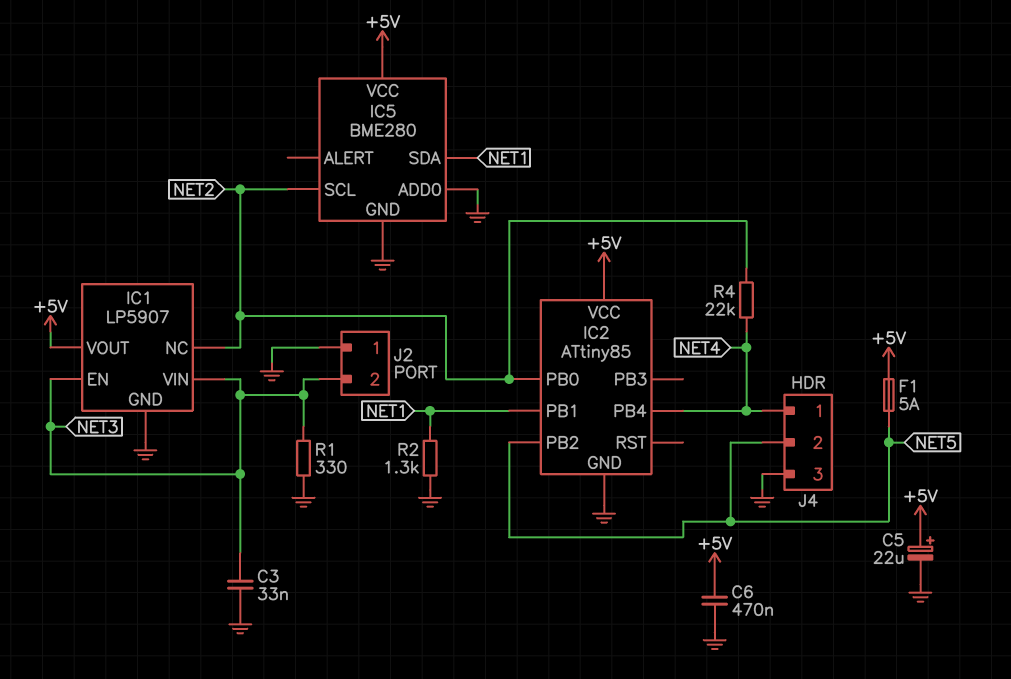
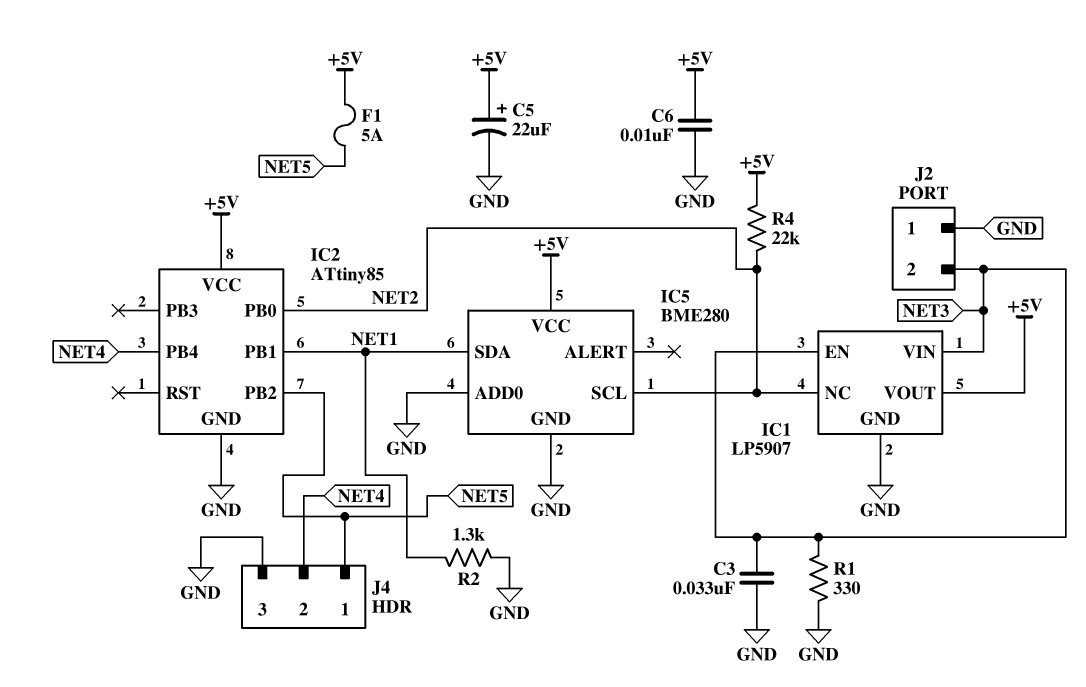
C6: 470nF (+5V, GND) -> 10nF (+5V, GND)
J4 pin 1: NET4 -> NET5
J4 pin 2: NET5 -> NET4
R4: 22k (NET2, NET4) -> 22k (+5V, NET2)

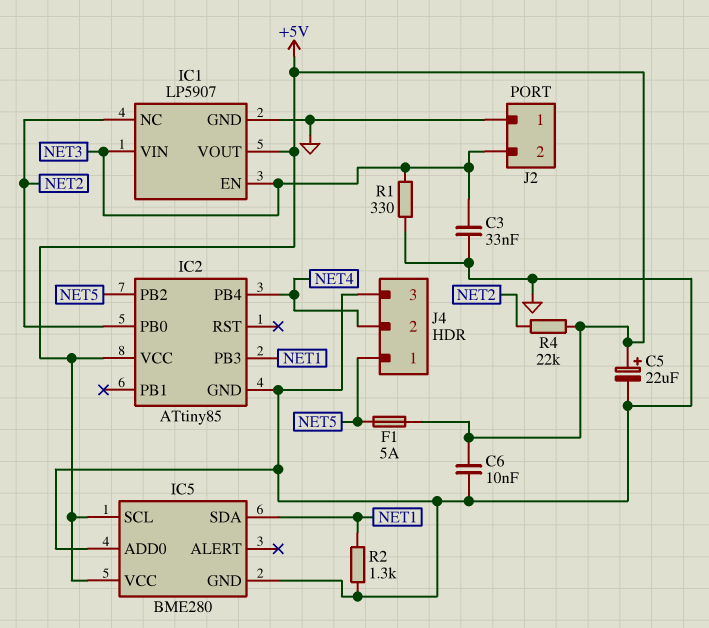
IC2 pin PB1: NET1 -> none
IC2 pin PB3: none -> NET1
IC5 pin SCL: NET2 -> +5V

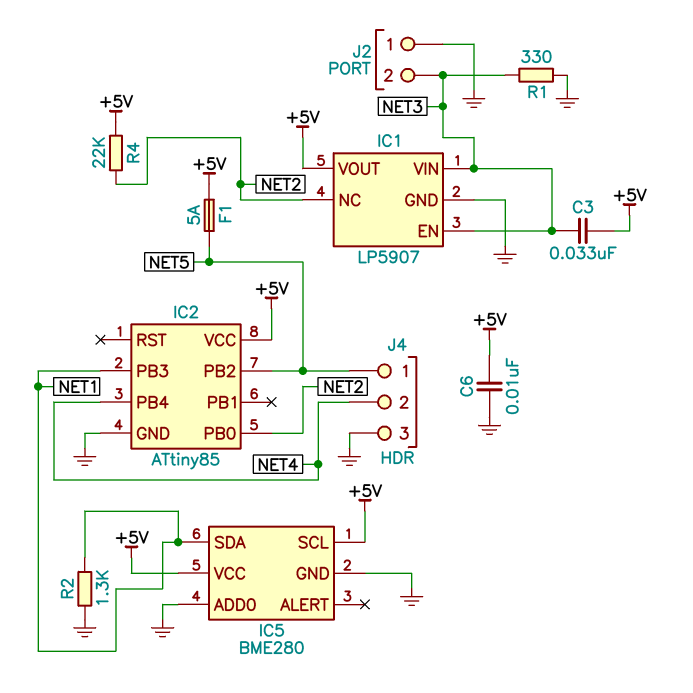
C3: 33nF (GND, NET3) -> 33nF (+5V, NET3)
C5: 22uF (plus +5V, minus GND) -> none

